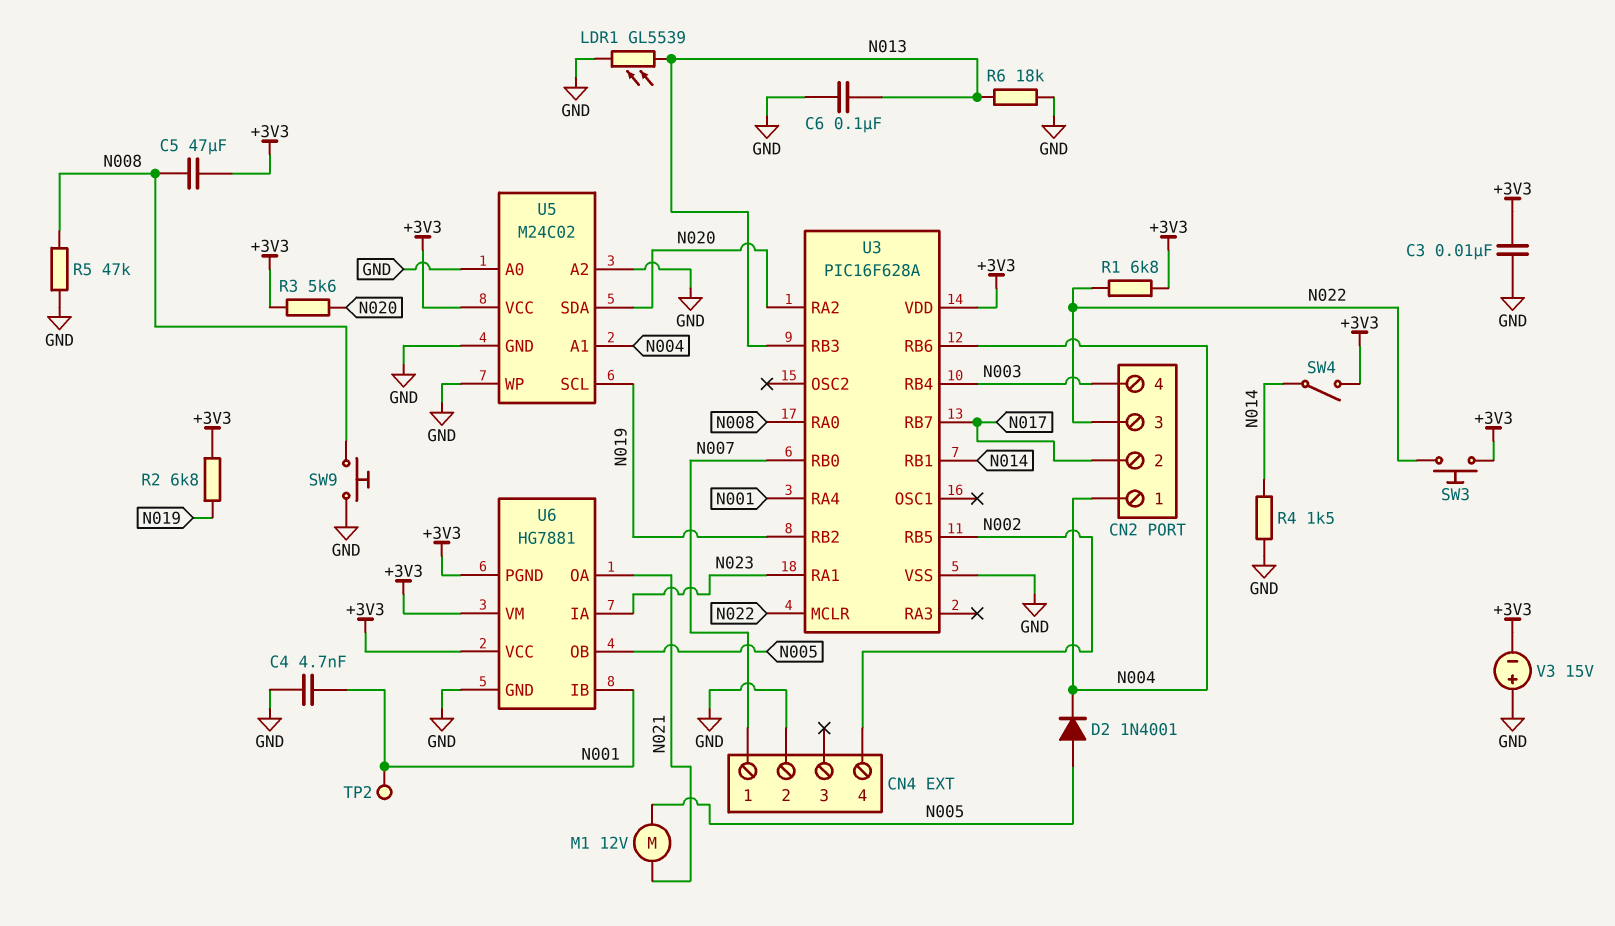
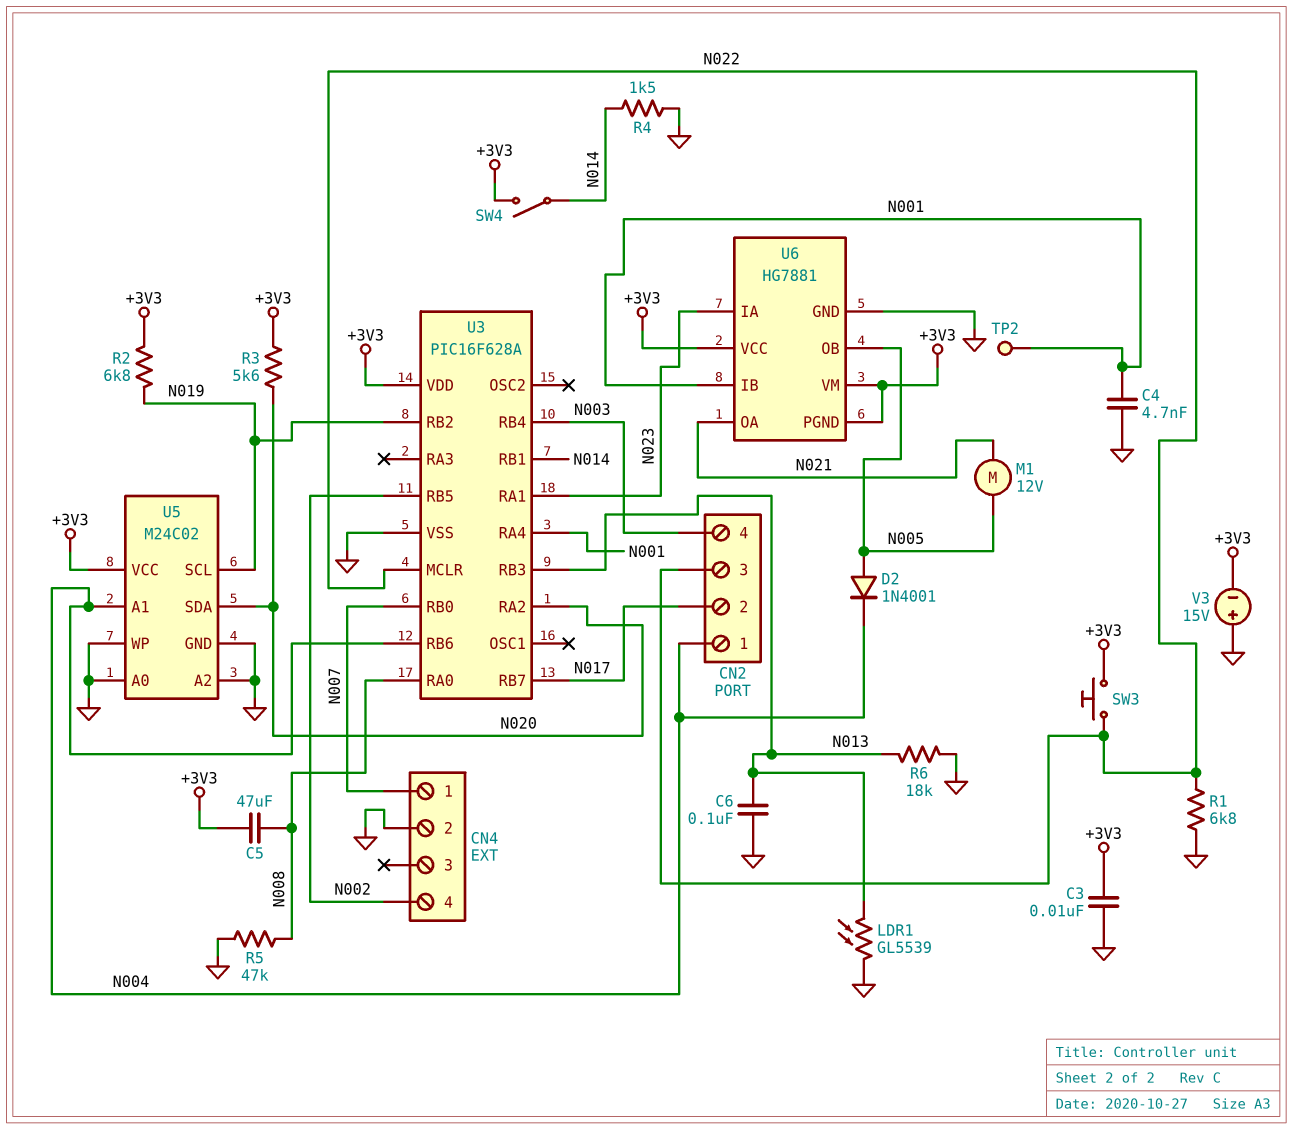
R1: 6.8k (+3V3, N022) -> 6.8k (GND, N022)
SW9: button (GND, N008) -> none

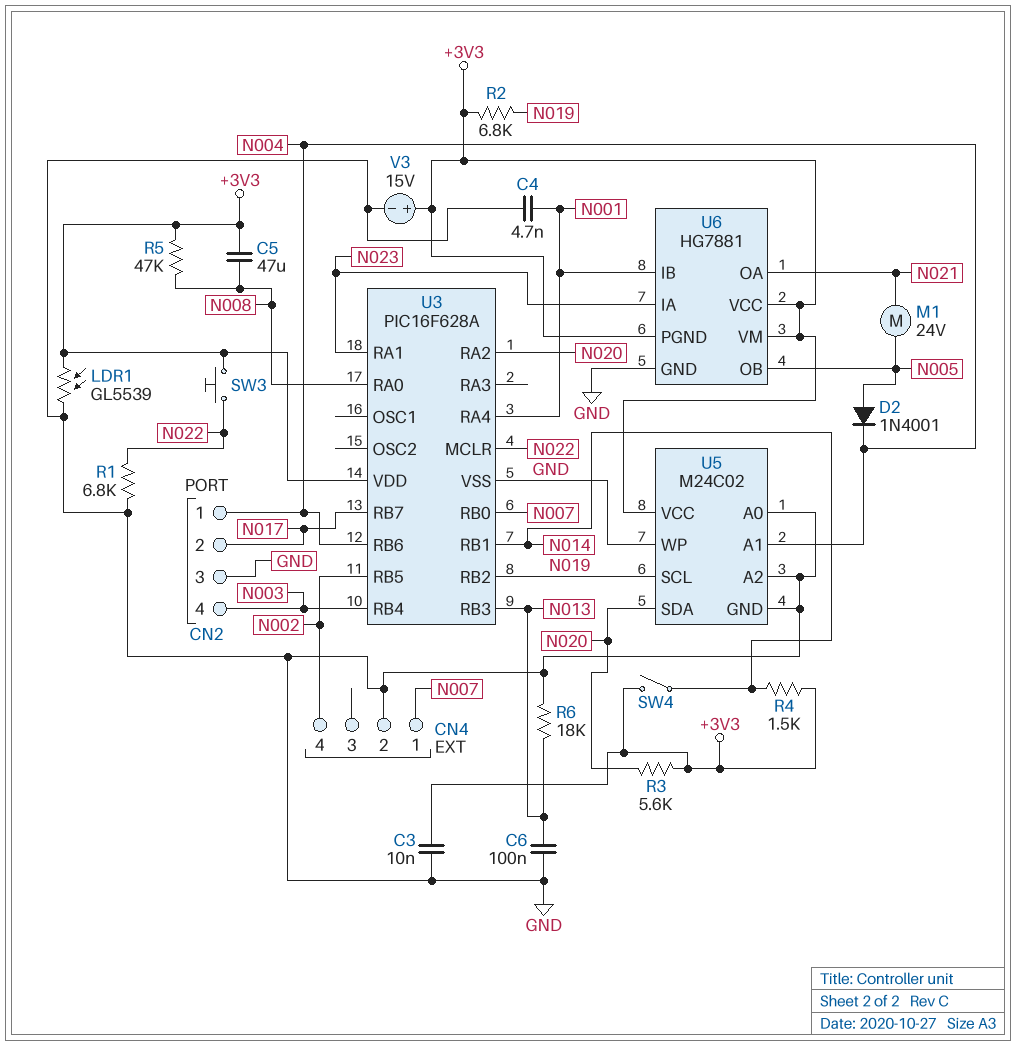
CN2 pin 3: N022 -> GND
LDR1: GL5539 (GND, N013) -> GL5539 (+3V3, GND)
M1: motor 12V (N005, N021) -> motor 24V (N005, N021)
R4: 1.5k (GND, N014) -> 1.5k (+3V3, N014)
R5: 47k (GND, N008) -> 47k (+3V3, N008)
TP2: test point (N001) -> none
V3: 15V (plus GND, minus +3V3) -> 15V (plus +3V3, minus GND)

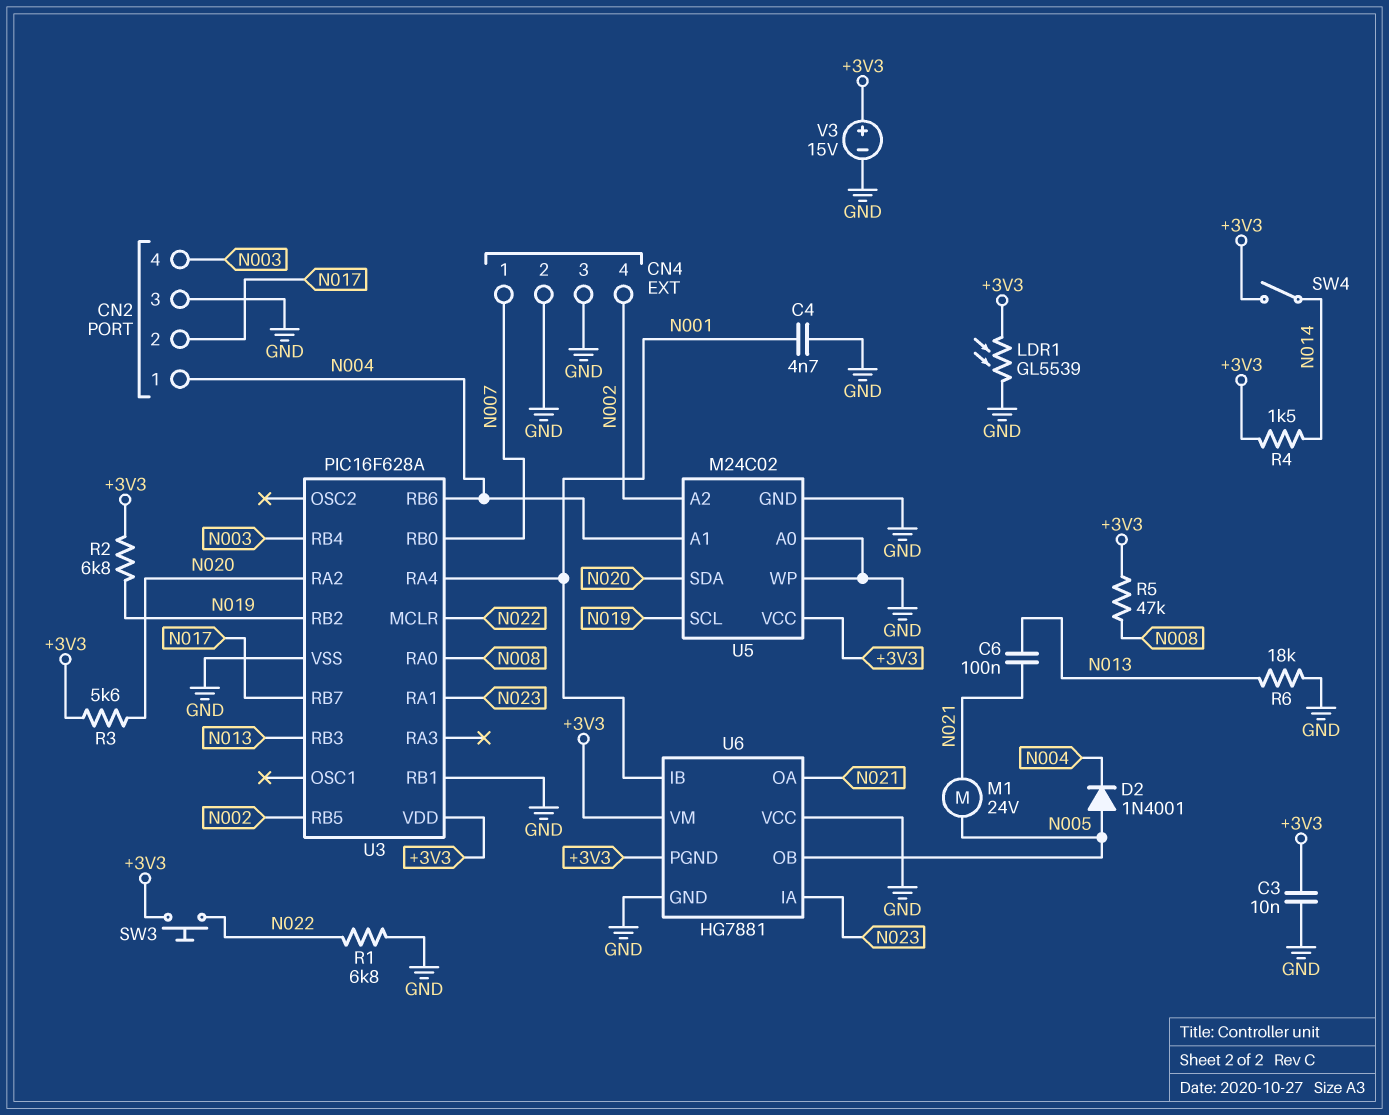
C5: 47uF (+3V3, N008) -> none
C6: 100nF (GND, N013) -> 100nF (N013, N021)
CN4 pin 3: none -> GND
U3 pin RB1: N014 -> GND
U5 pin A2: GND -> N002
U6 pin VCC: +3V3 -> GND

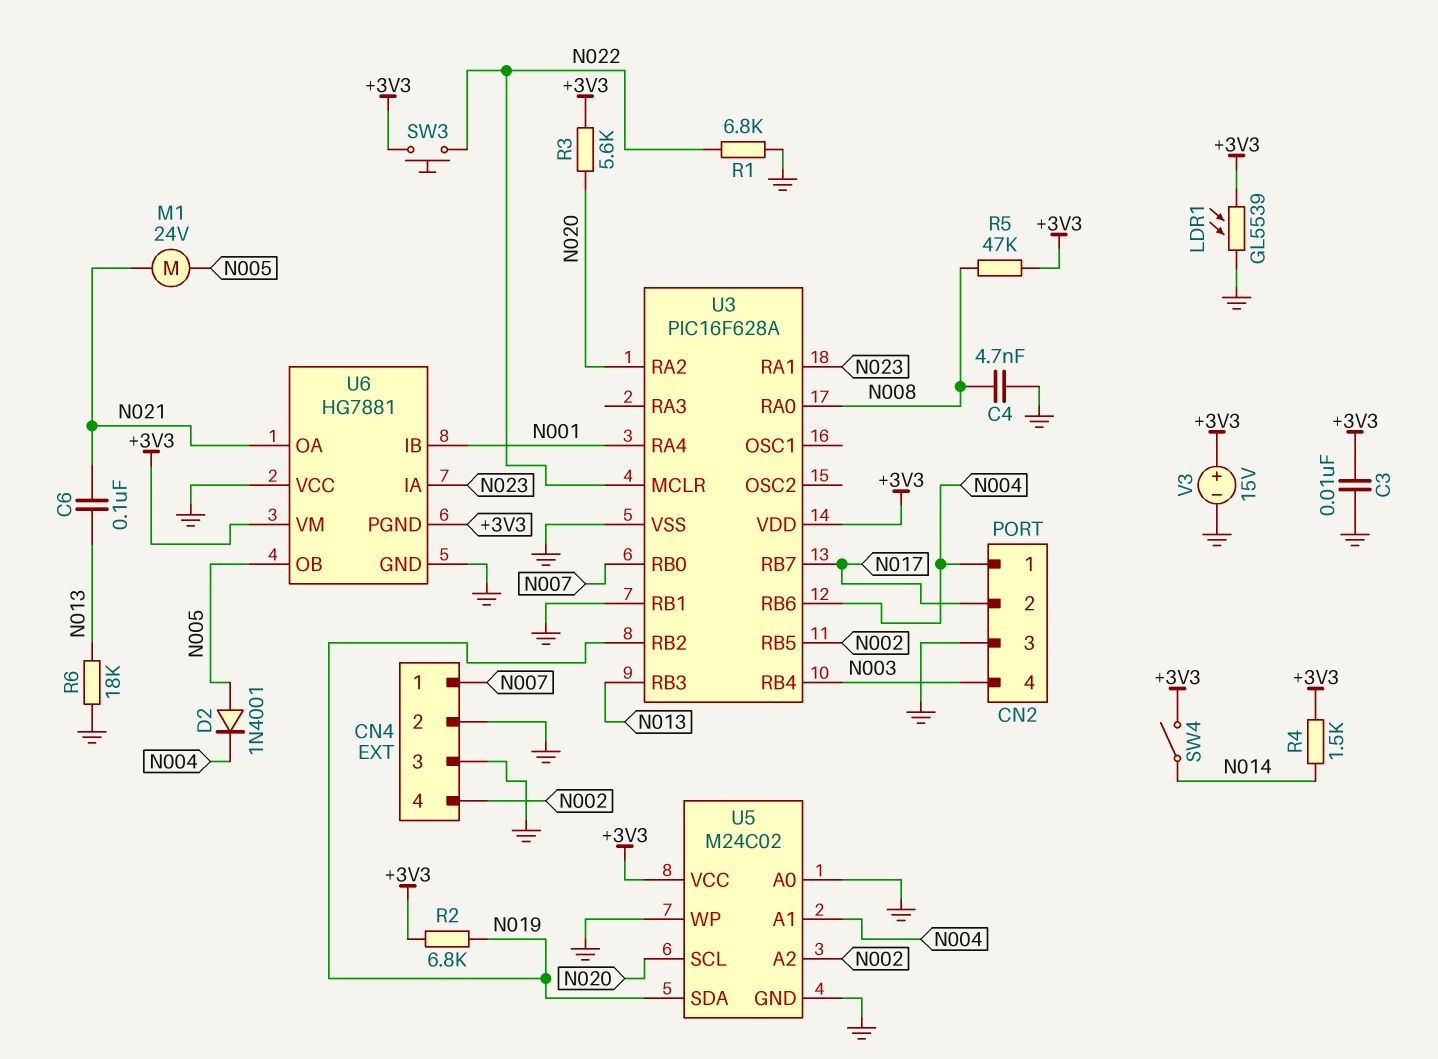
C4: 4.7nF (GND, N001) -> 4.7nF (GND, N008)
U5 pin SCL: N019 -> N020
U5 pin SDA: N020 -> N019

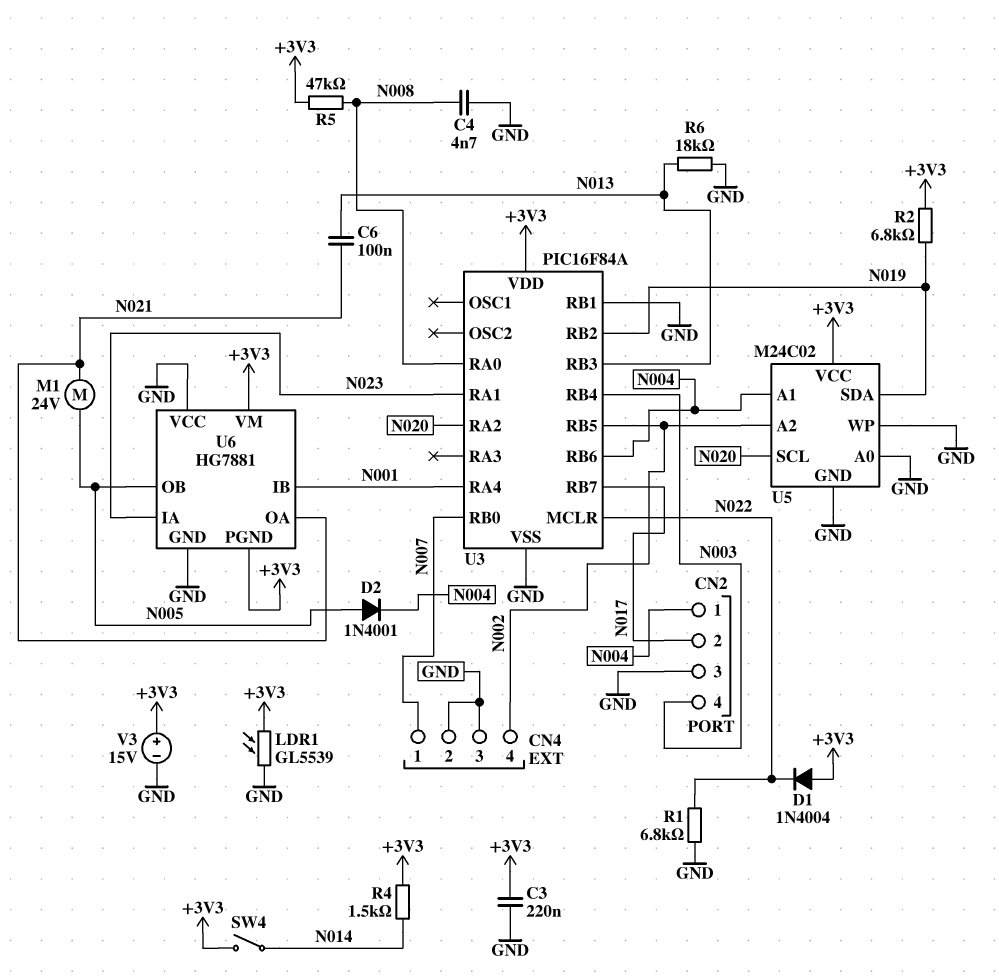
C3: 10nF (+3V3, GND) -> 220nF (+3V3, GND)
D1: none -> diode 1N4004 (A +3V3, K N022)
R3: 5.6k (+3V3, N020) -> none
SW3: button (+3V3, N022) -> none
U3: PIC16F628A -> PIC16F84A

